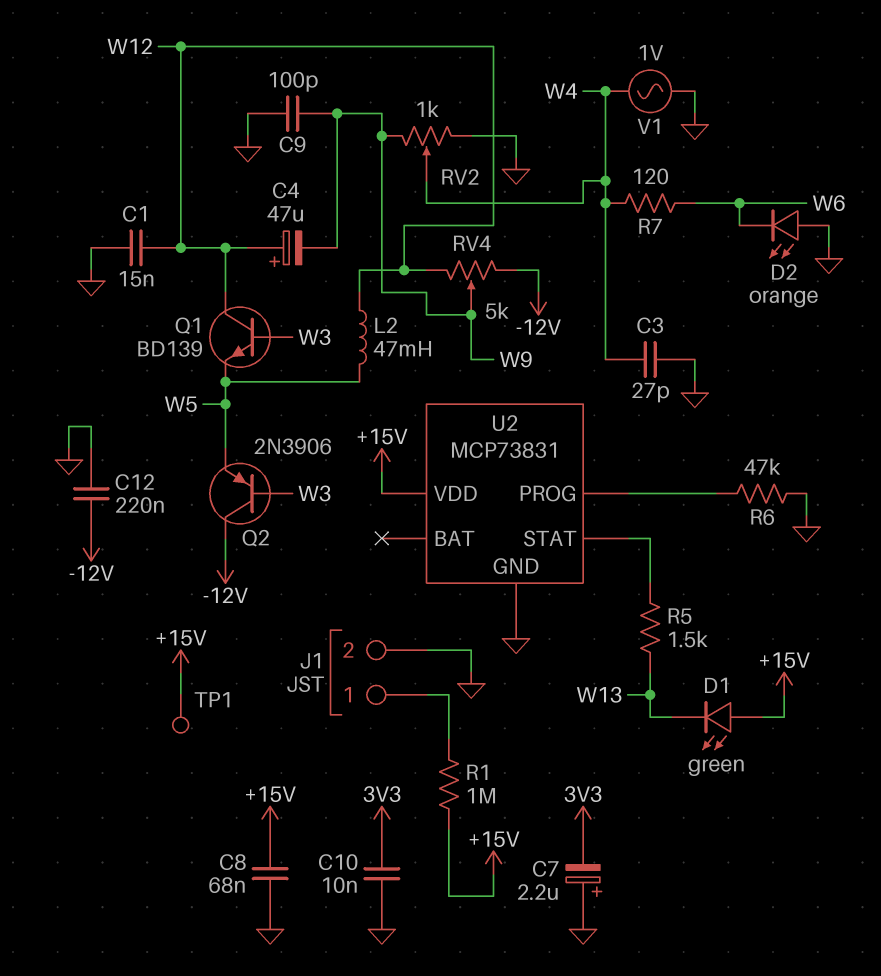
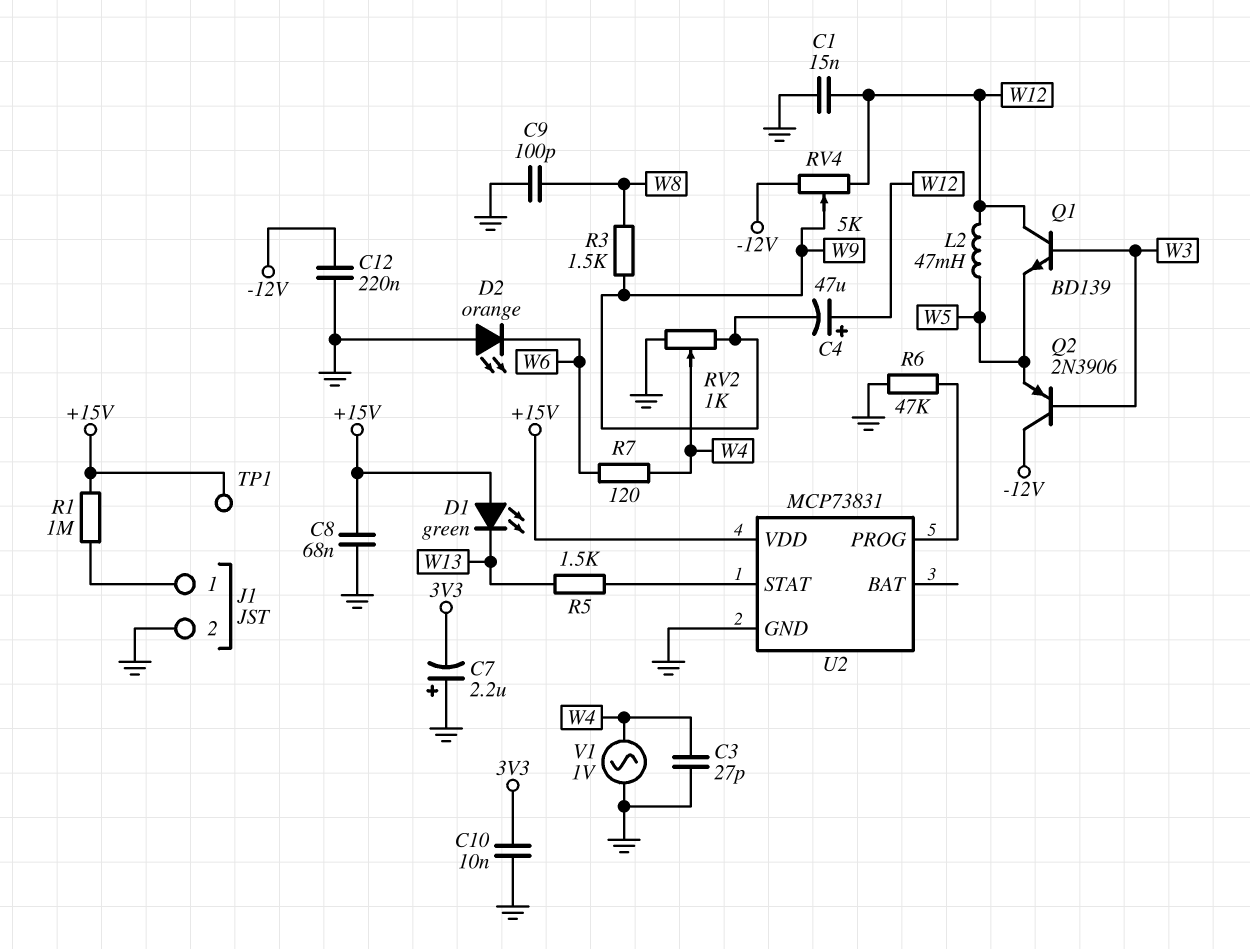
C9: 100pF (GND, W9) -> 100pF (GND, W8)
R3: none -> 1.5k (W8, W9)

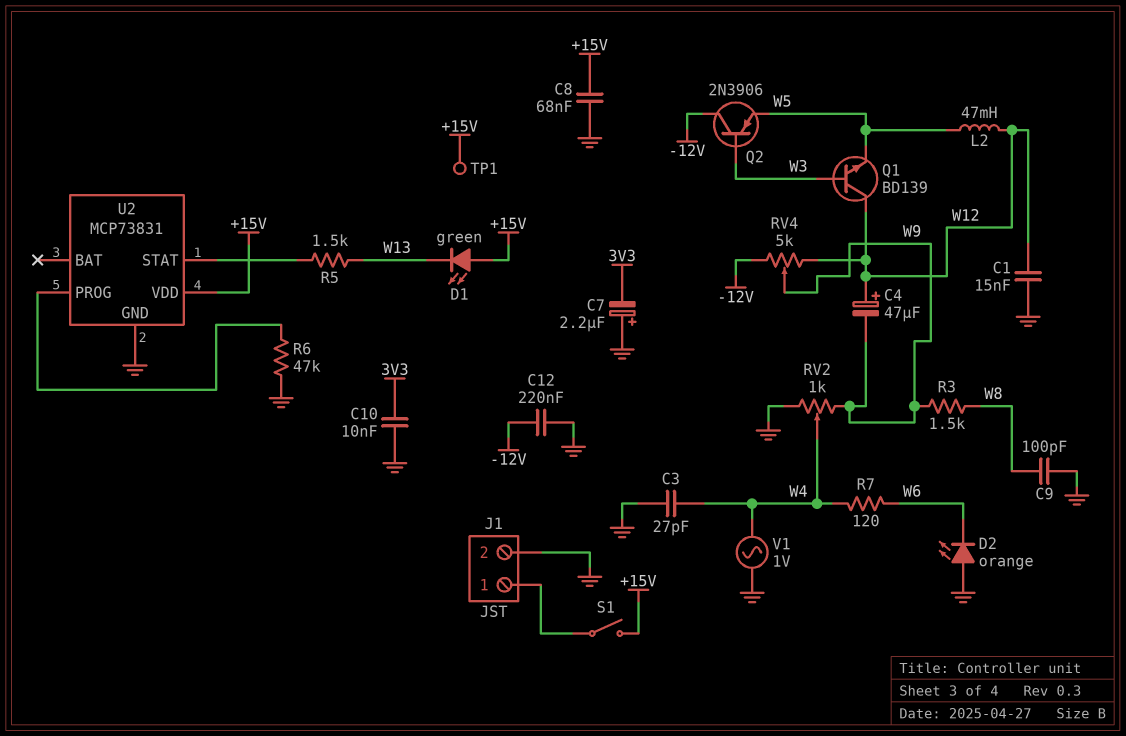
R1: 1M (+15V, J1/1) -> none
S1: none -> switch (+15V, J1/1)

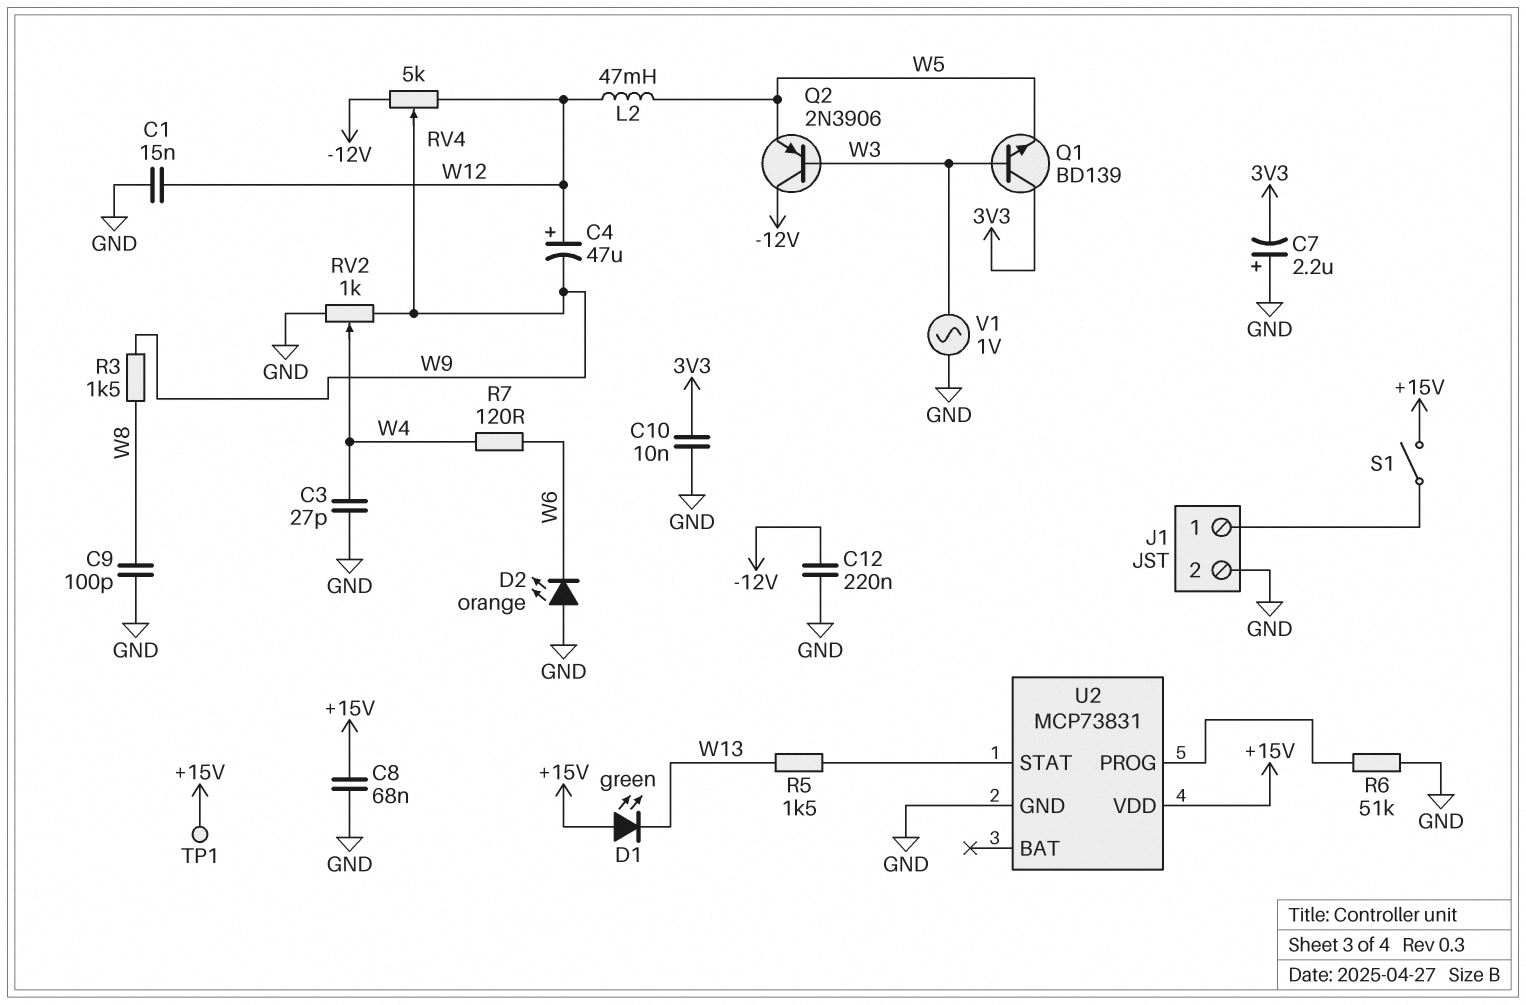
Q1: NPN BD139 (B W3, C W12, E W5) -> NPN BD139 (B W3, C 3V3, E W5)
R6: 47k (GND, U2/PROG) -> 51k (GND, U2/PROG)
V1: AC 1V (GND, W4) -> AC 1V (GND, W3)

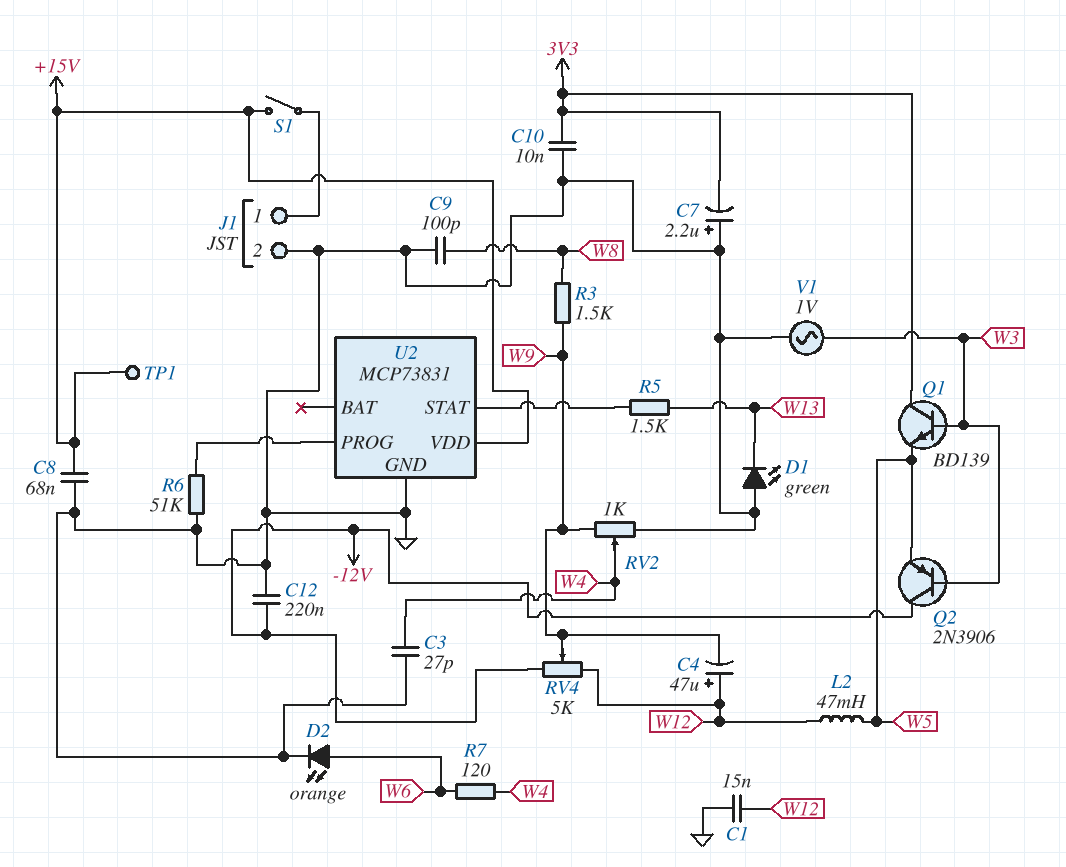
D1: LED green (A +15V, K W13) -> LED green (A GND, K W13)
D2: LED orange (A GND, K W6) -> LED orange (A W6, K GND)

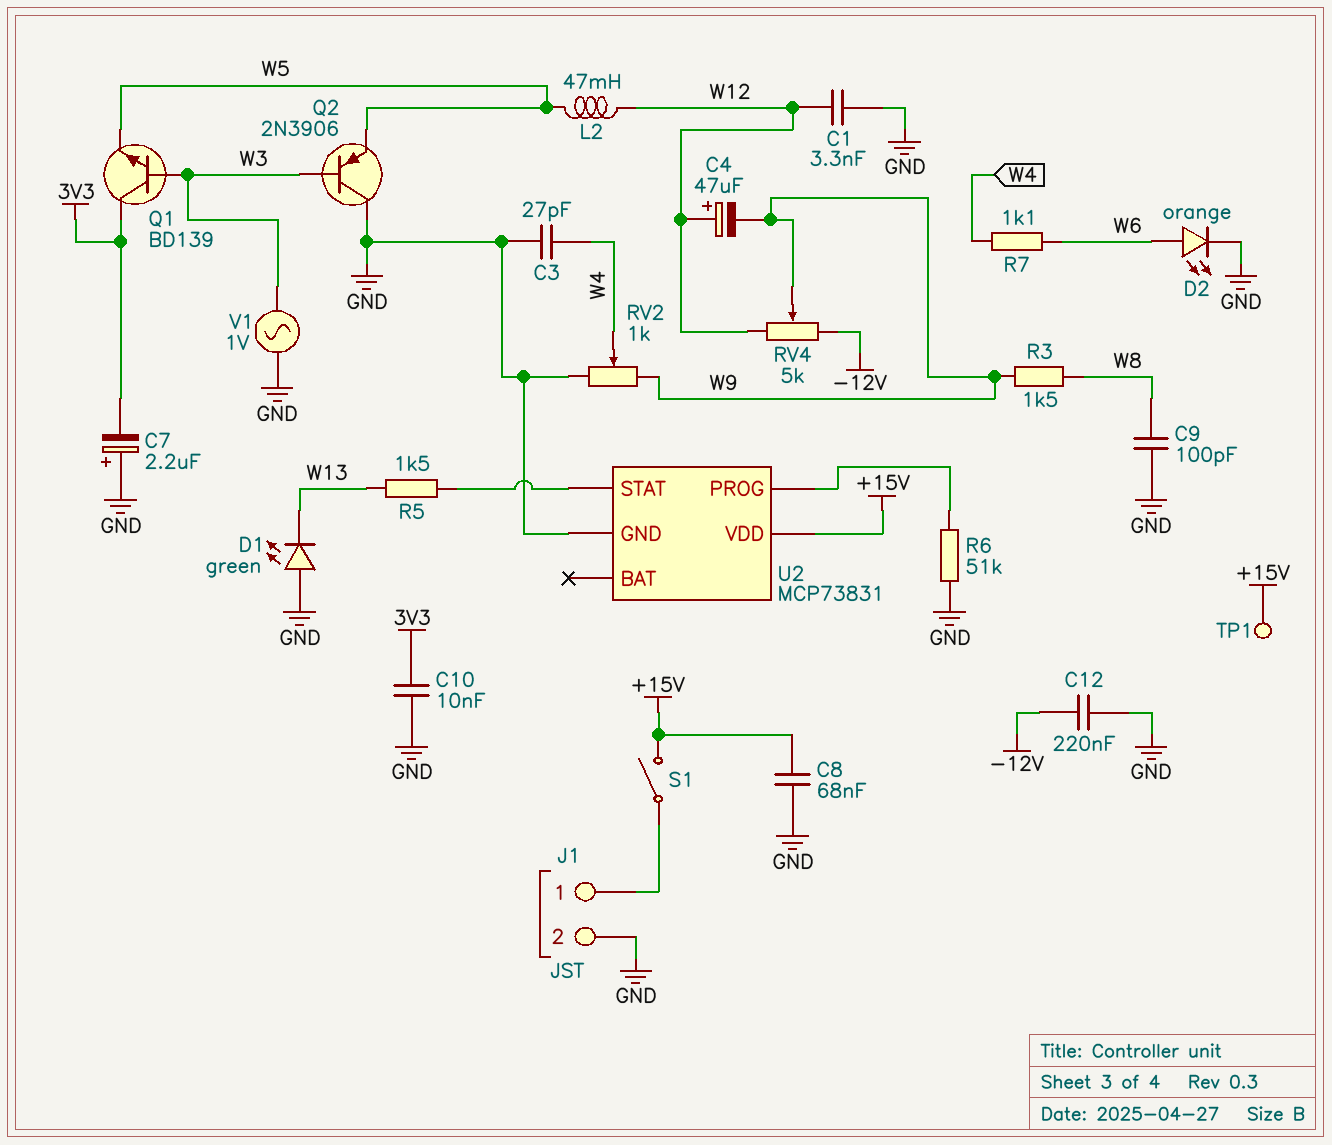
C1: 15nF (GND, W12) -> 3.3nF (GND, W12)
Q2: PNP 2N3906 (B W3, C -12V, E W5) -> PNP 2N3906 (B W3, C GND, E W5)
R7: 120 (W4, W6) -> 1.1k (W4, W6)

